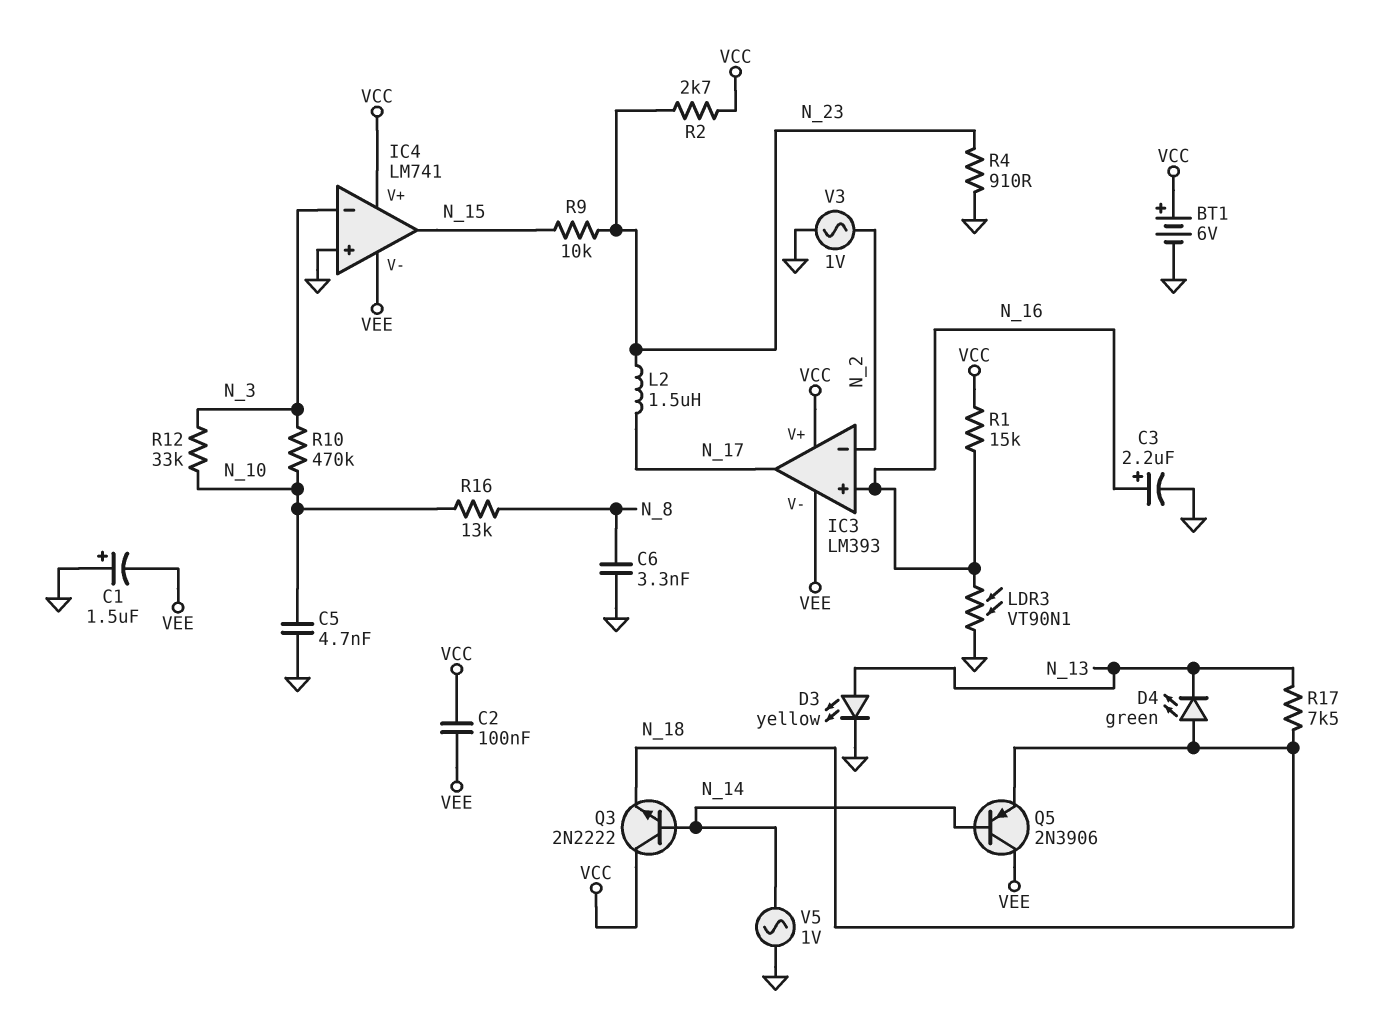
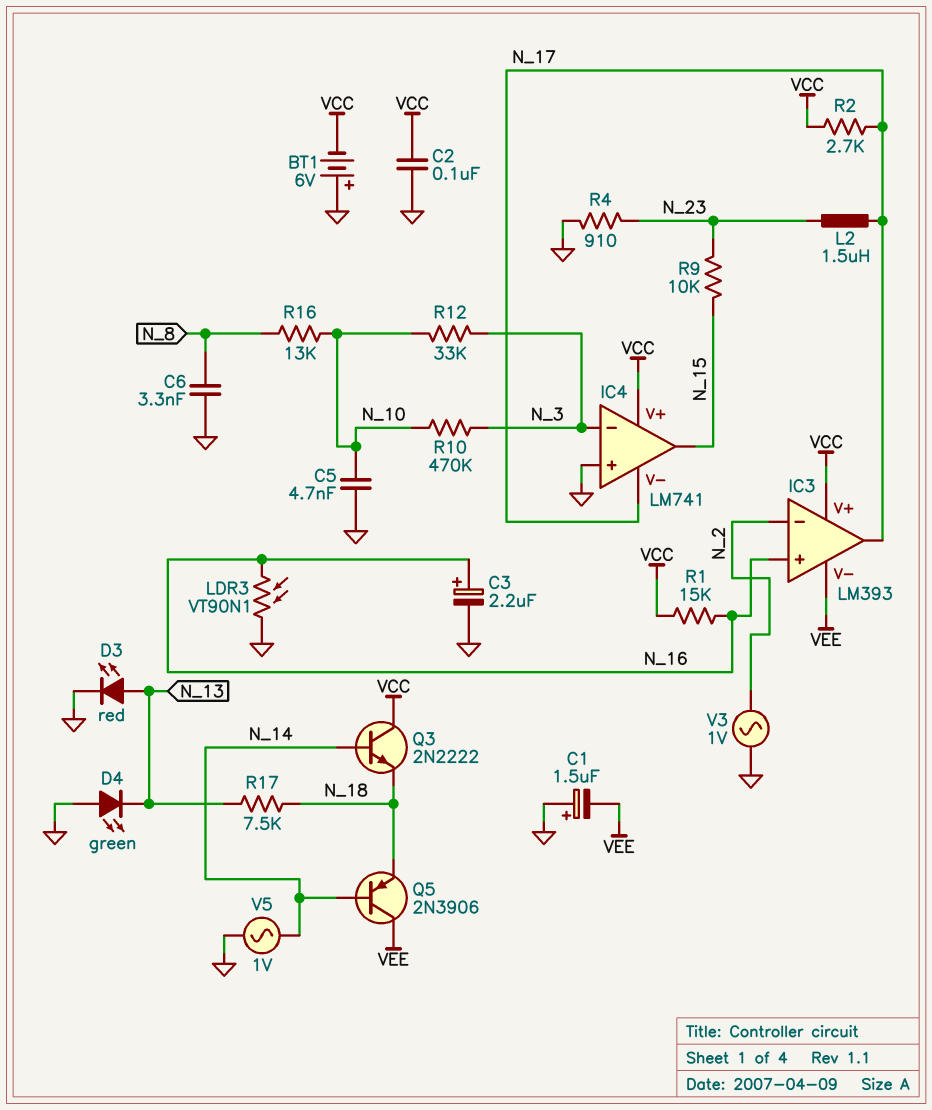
BT1: 6V (plus VCC, minus GND) -> 6V (plus GND, minus VCC)
C2: 100nF (VCC, VEE) -> 100nF (GND, VCC)
D3: LED yellow (A N_13, K GND) -> LED red (A N_13, K GND)
D4: LED green (A N_18, K N_13) -> LED green (A GND, K N_13)
IC4 pin V-: VEE -> N_17
R2: 2.7k (N_23, VCC) -> 2.7k (N_17, VCC)

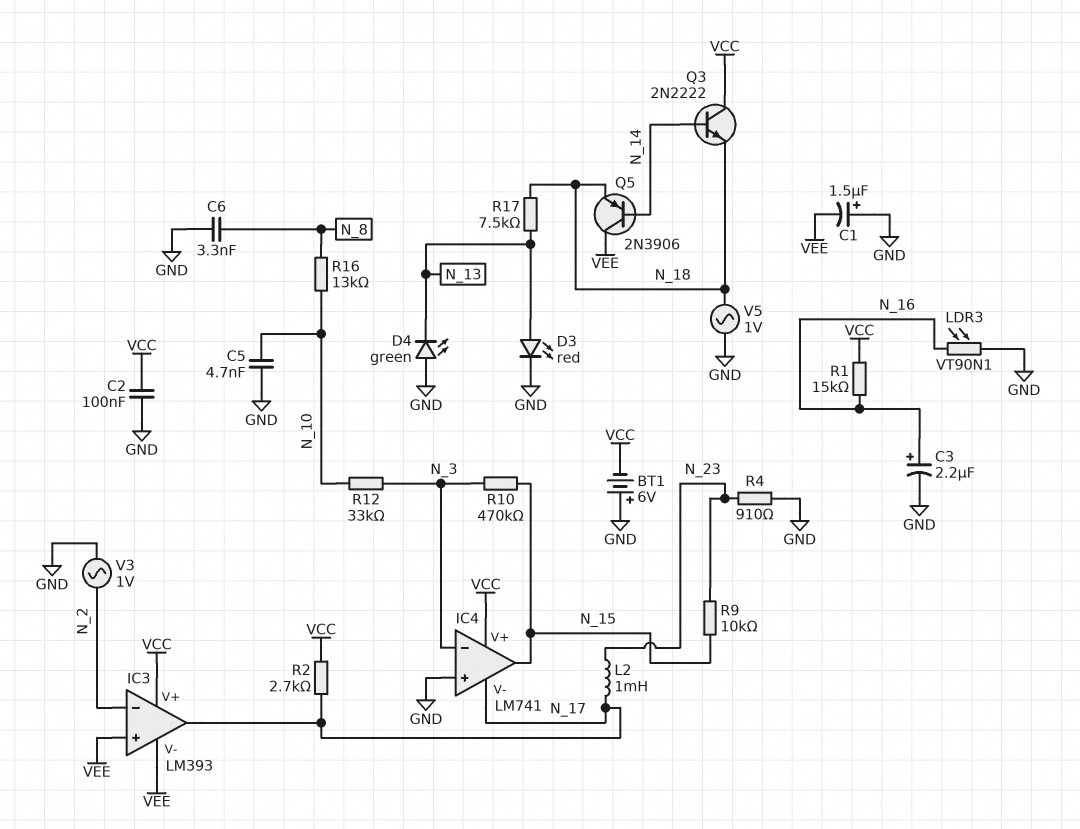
IC3 pin in+: N_16 -> VEE
L2: 1.5uH (N_17, N_23) -> 1mH (N_17, N_23)
R10: 470k (N_3, N_10) -> 470k (N_3, N_15)
V5: AC 1V (GND, N_14) -> AC 1V (GND, N_18)

